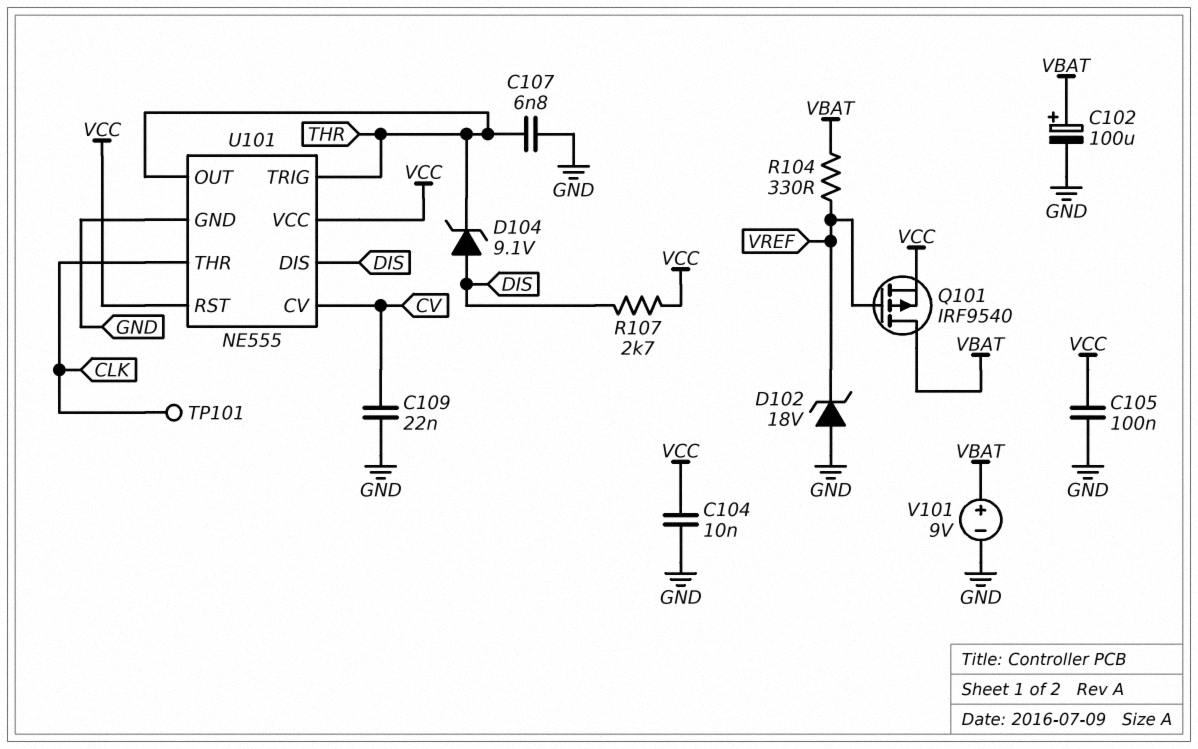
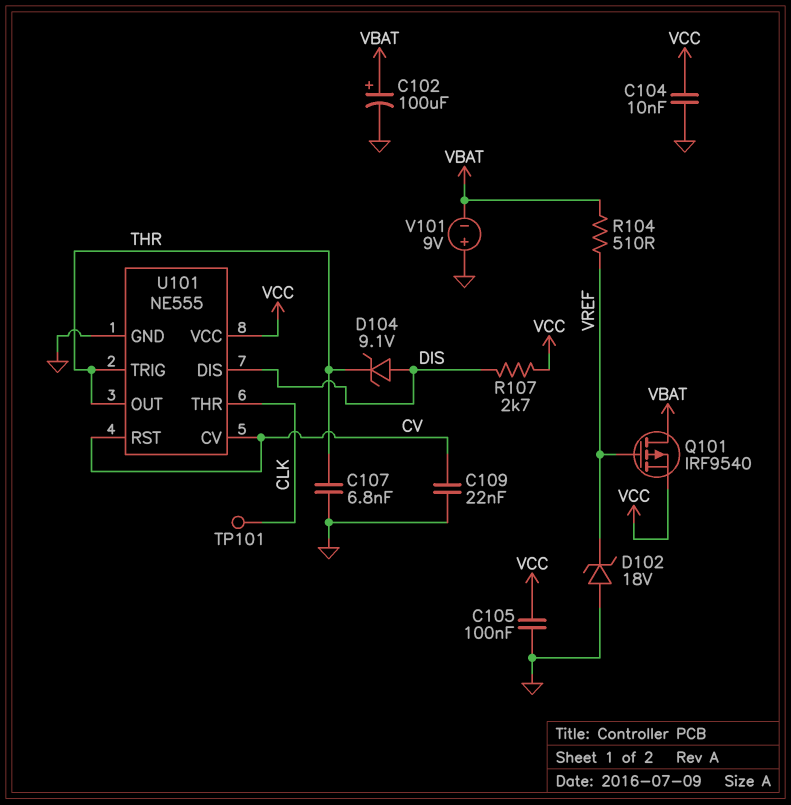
R104: 330 (VBAT, VREF) -> 510 (VBAT, VREF)
U101 pin RST: VCC -> CV
V101: 9V (plus VBAT, minus GND) -> 9V (plus GND, minus VBAT)

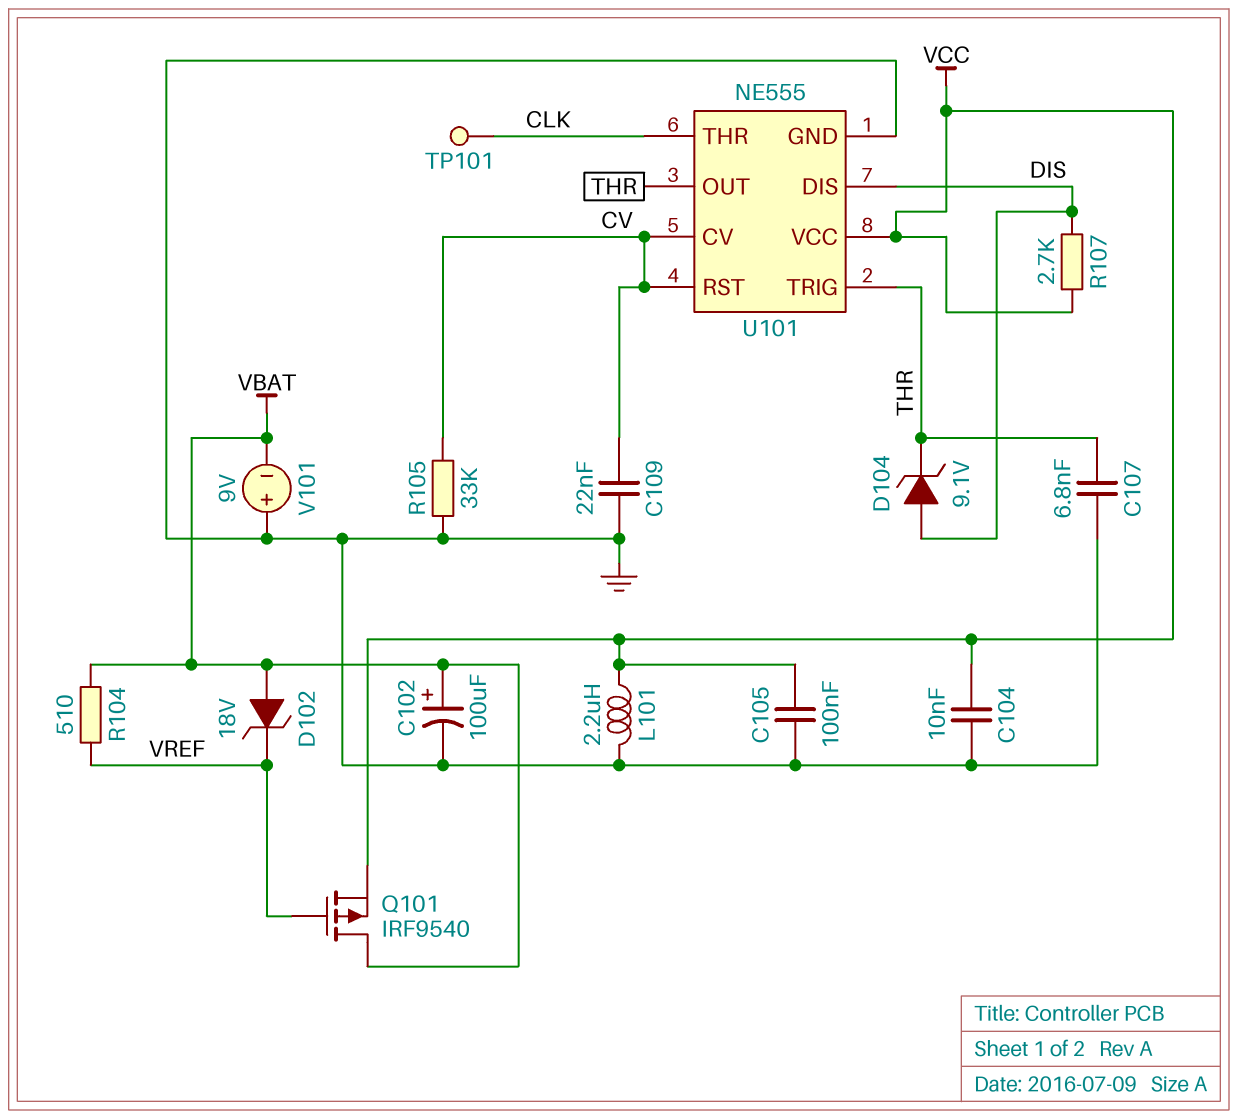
D102: zener 18V (A GND, K VREF) -> zener 18V (A VBAT, K VREF)
L101: none -> 2.2uH (GND, VCC)
R105: none -> 33k (CV, GND)

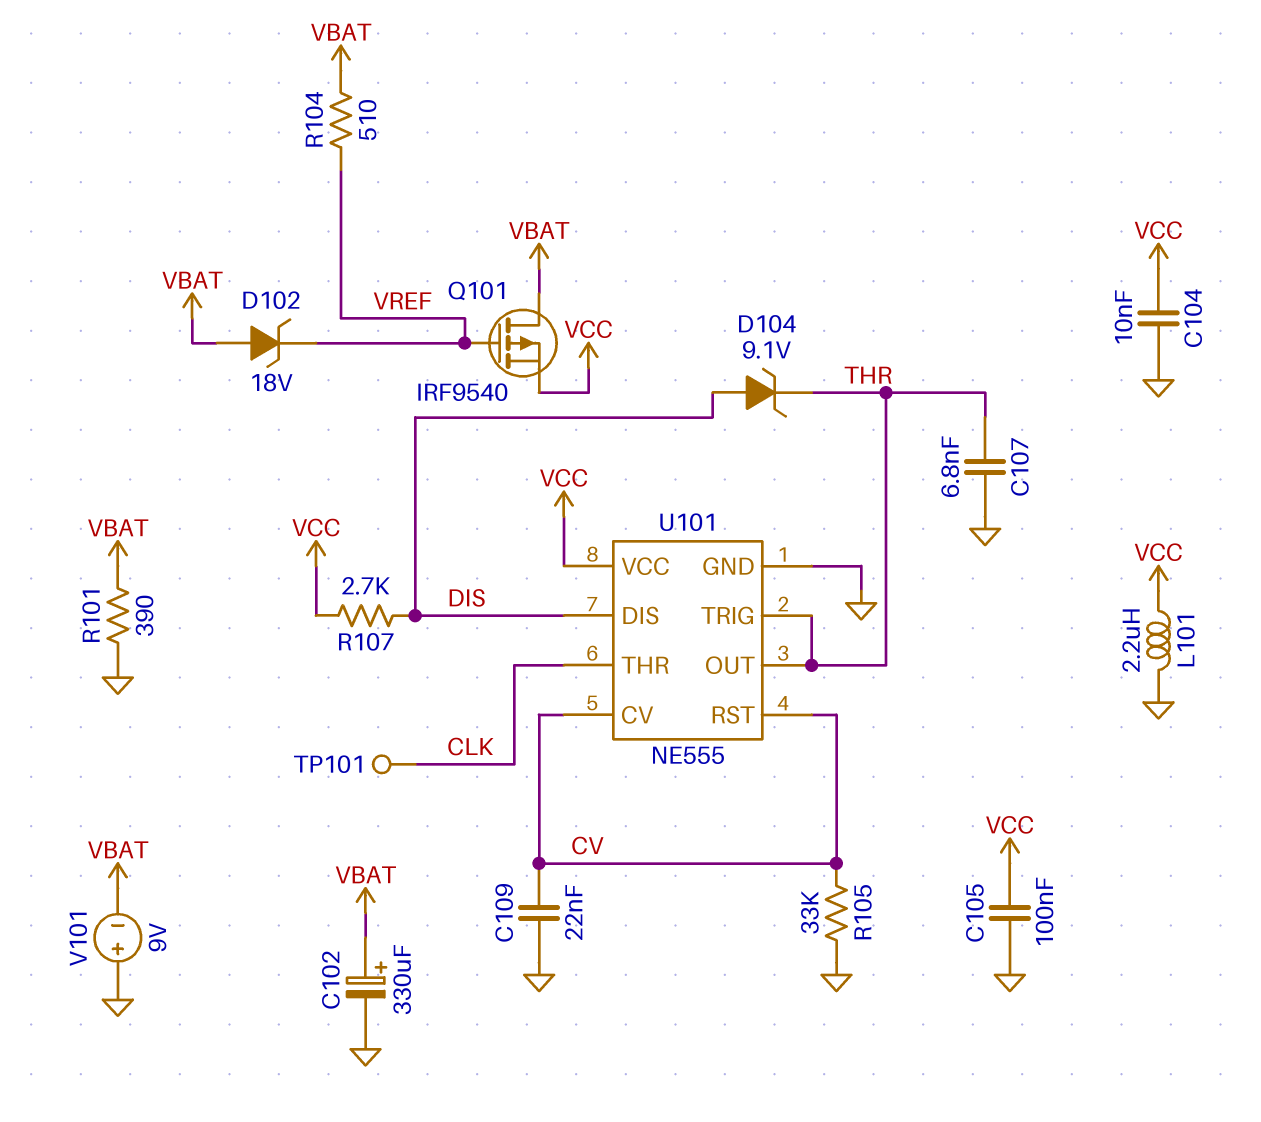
C102: 100uF (plus VBAT, minus GND) -> 330uF (plus VBAT, minus GND)
R101: none -> 390 (GND, VBAT)

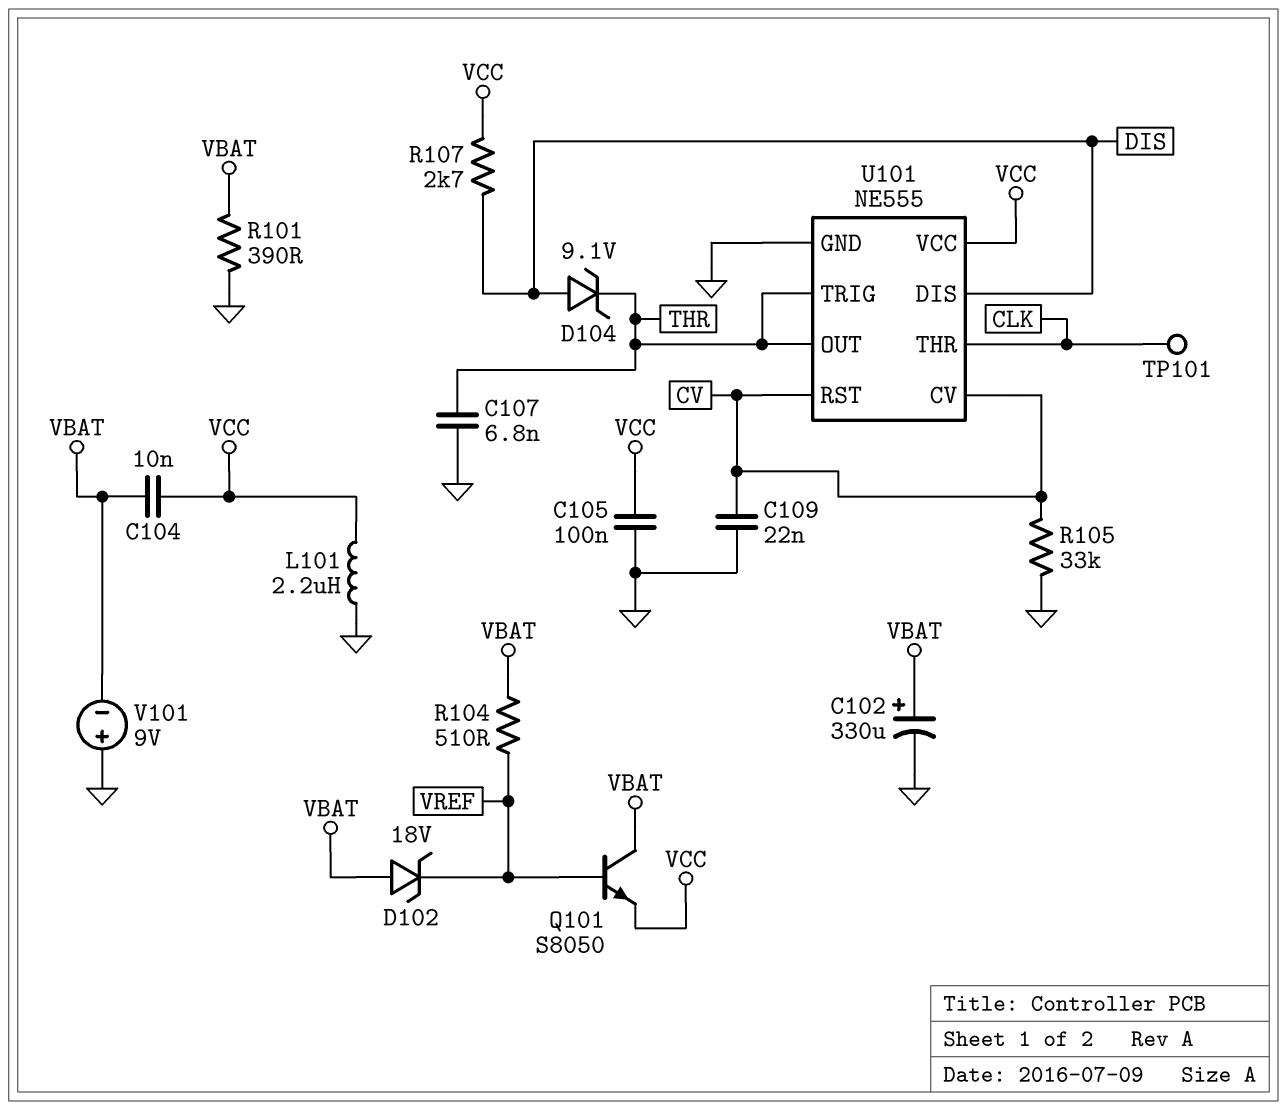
C104: 10nF (GND, VCC) -> 10nF (VBAT, VCC)
Q101: PMOS IRF9540 (G VREF, D VBAT, S VCC) -> NPN S8050 (B VREF, C VBAT, E VCC)

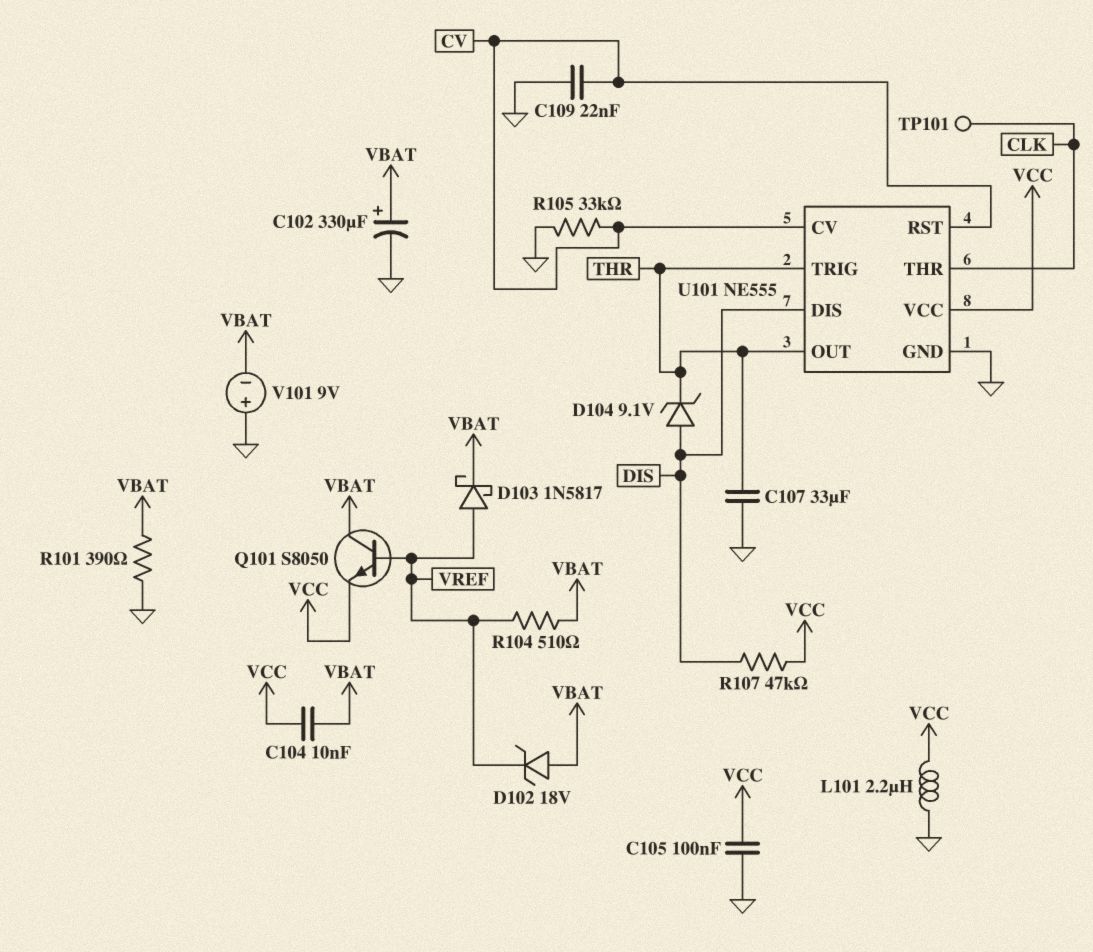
C107: 6.8nF (GND, THR) -> 33uF (GND, THR)
D103: none -> schottky 1N5817 (A VREF, K VBAT)
R107: 2.7k (DIS, VCC) -> 47k (DIS, VCC)

